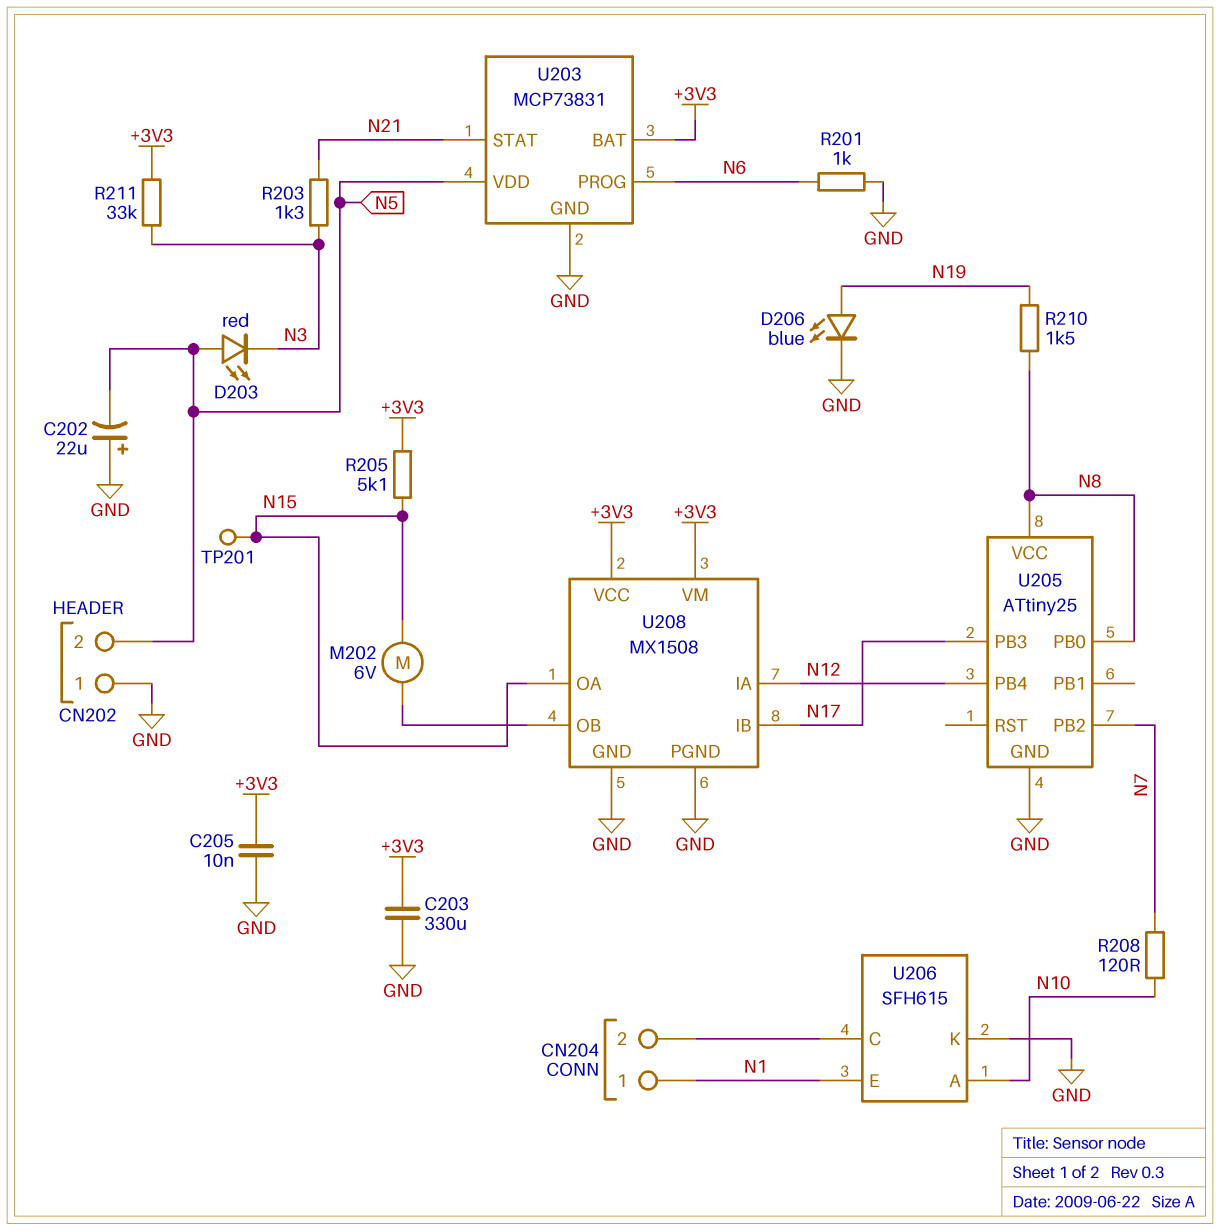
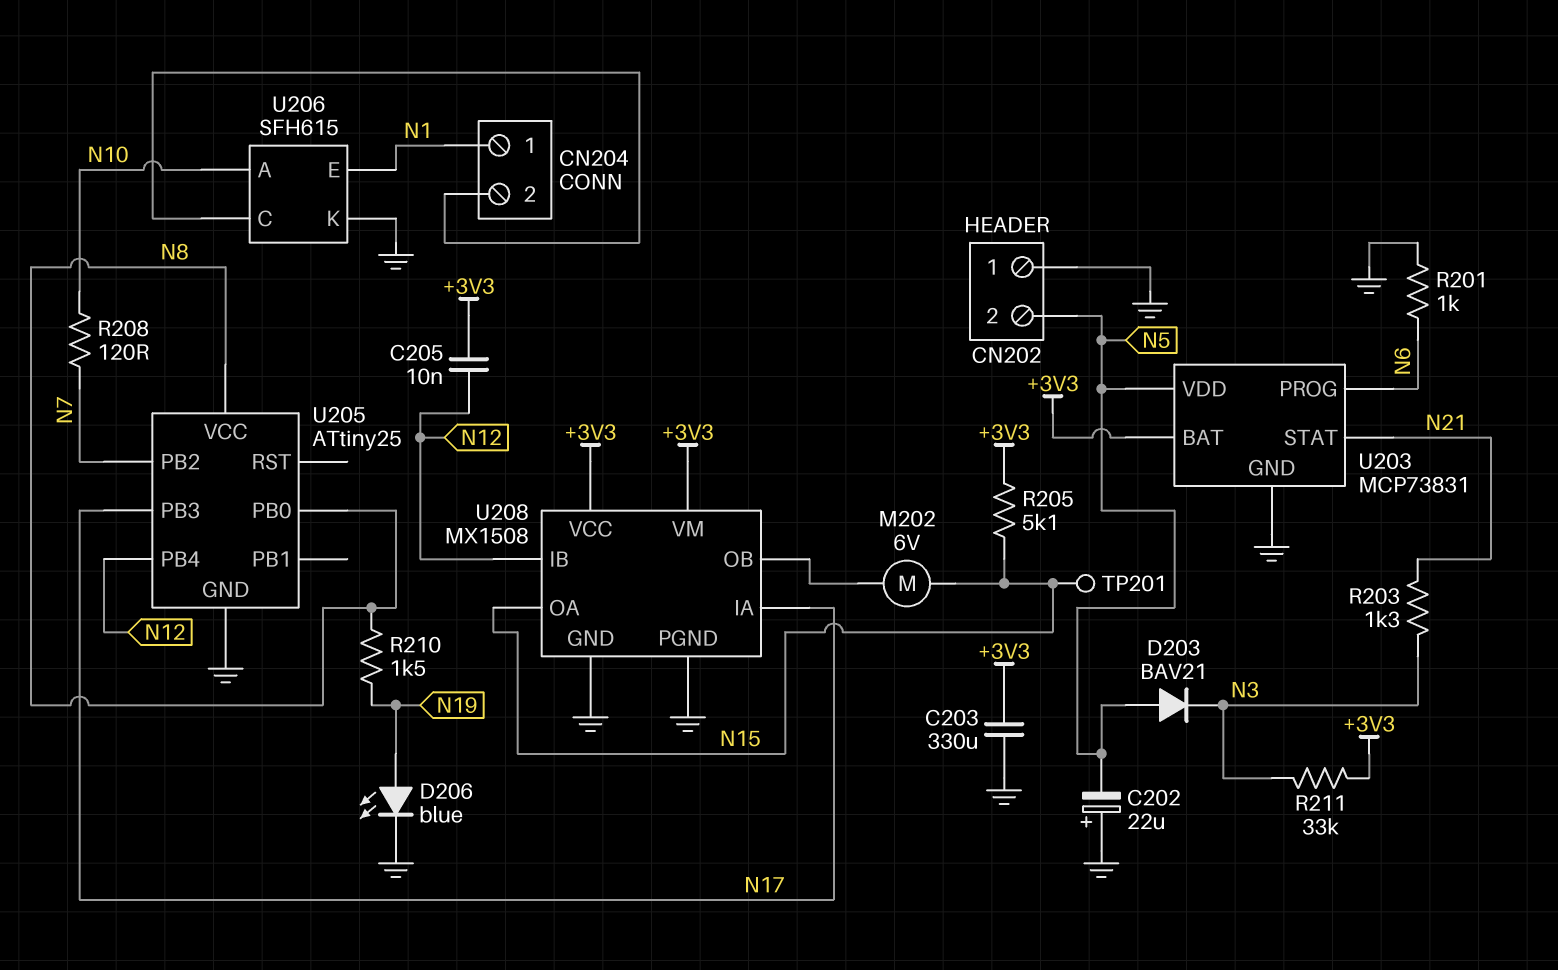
C205: 10nF (+3V3, GND) -> 10nF (+3V3, N12)
D203: LED red (A N5, K N3) -> diode BAV21 (A N5, K N3)
U208 pin IA: N12 -> N17
U208 pin IB: N17 -> N12

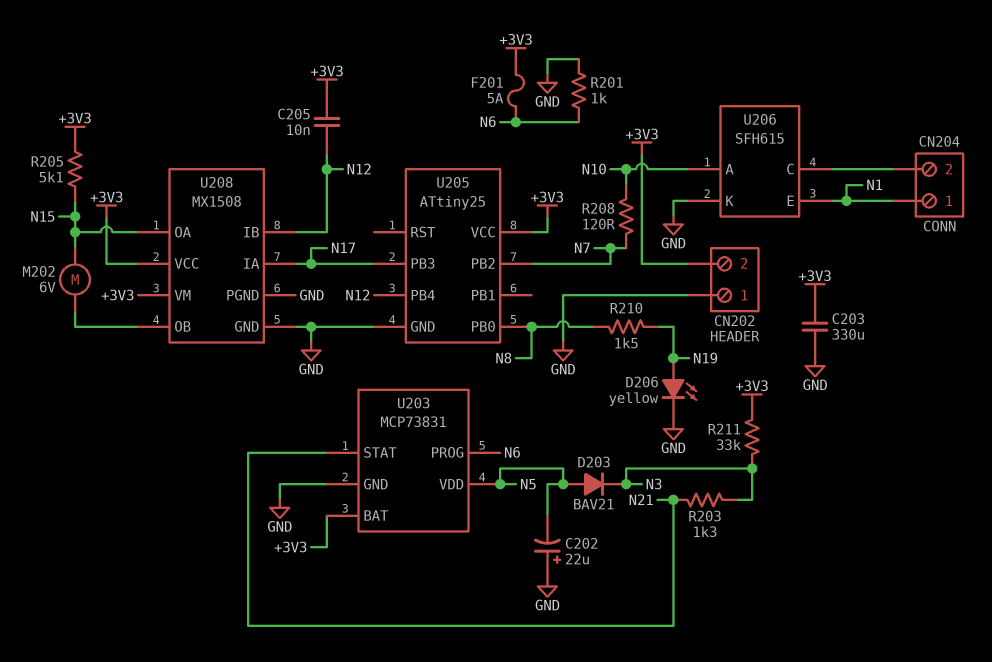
CN202 pin 2: N5 -> +3V3
D206: LED blue (A N19, K GND) -> LED yellow (A N19, K GND)
F201: none -> 5A (+3V3, N6)
TP201: test point (N15) -> none
U205 pin VCC: N8 -> +3V3

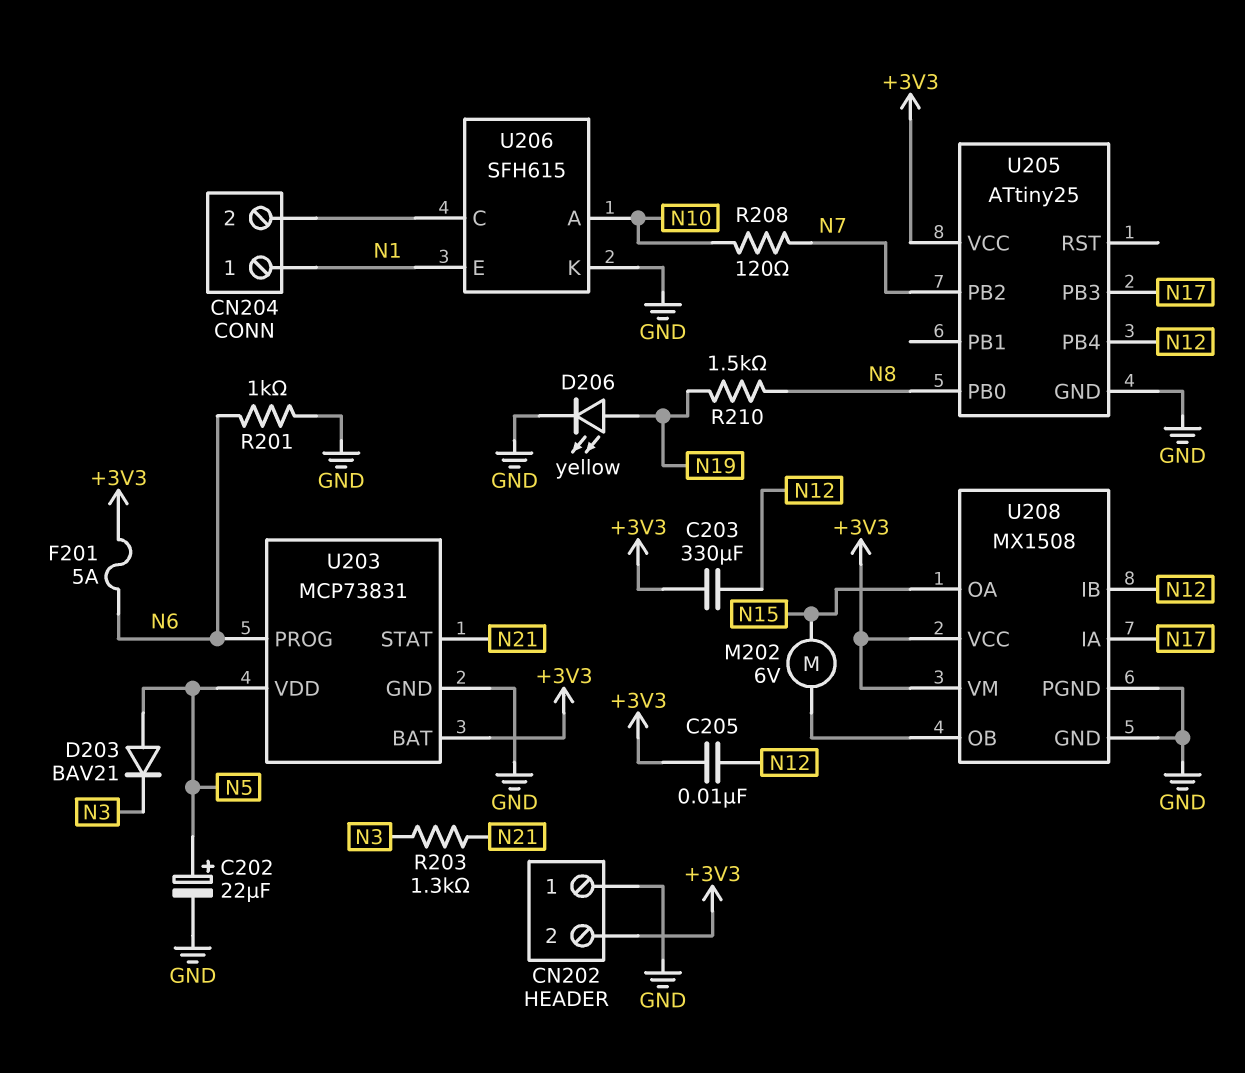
C202: 22uF (plus GND, minus N5) -> 22uF (plus N5, minus GND)
C203: 330uF (+3V3, GND) -> 330uF (+3V3, N12)
R205: 5.1k (+3V3, N15) -> none
R211: 33k (+3V3, N3) -> none

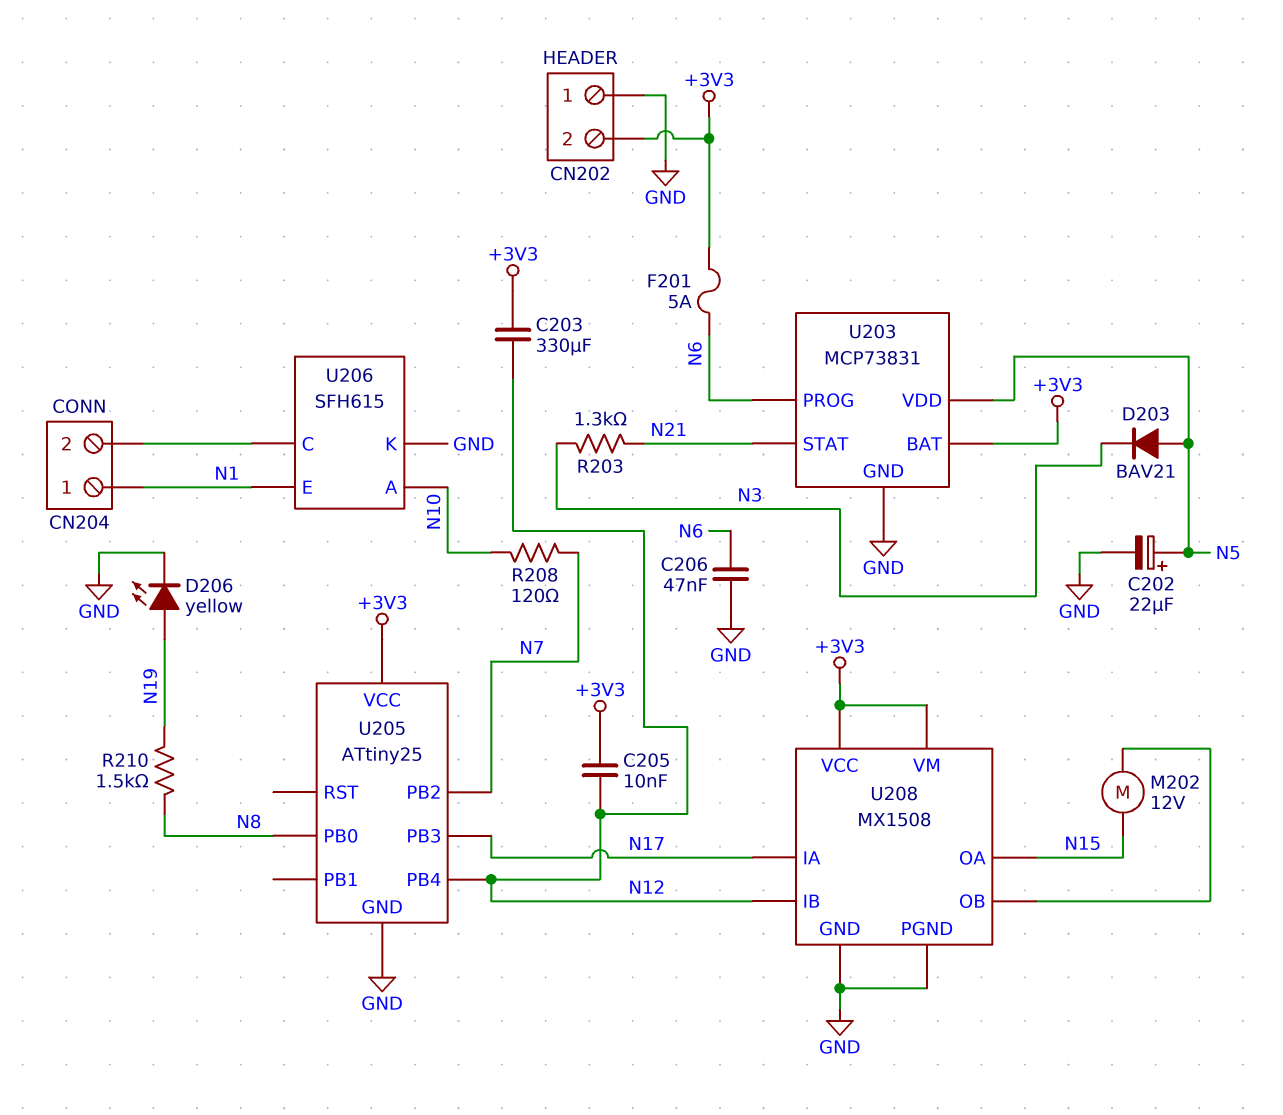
C206: none -> 47nF (GND, N6)
M202: motor 6V (N15, U208/OB) -> motor 12V (N15, U208/OB)
R201: 1k (GND, N6) -> none

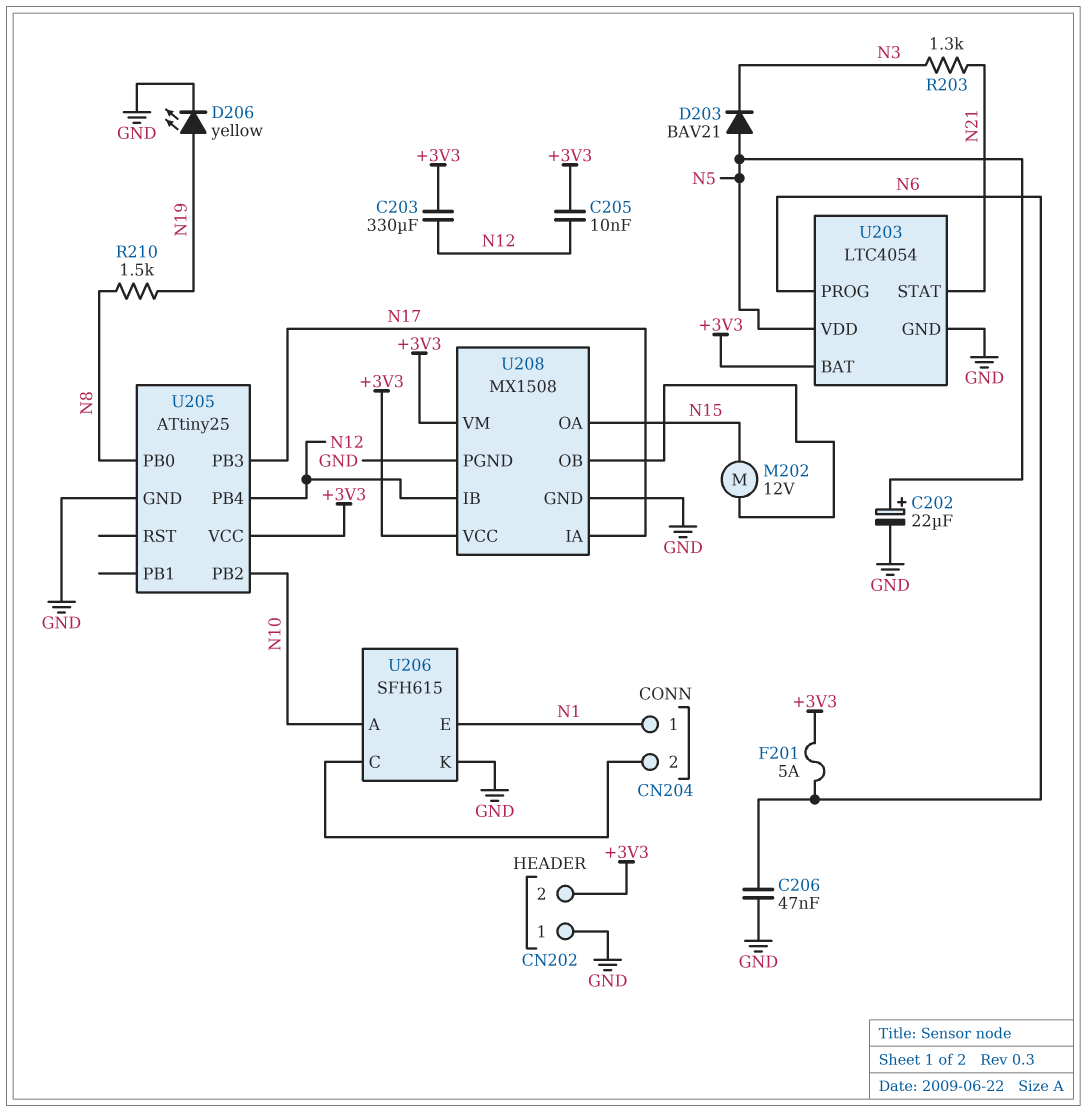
R208: 120 (N7, N10) -> none
U203: MCP73831 -> LTC4054
U205 pin PB2: N7 -> N10

